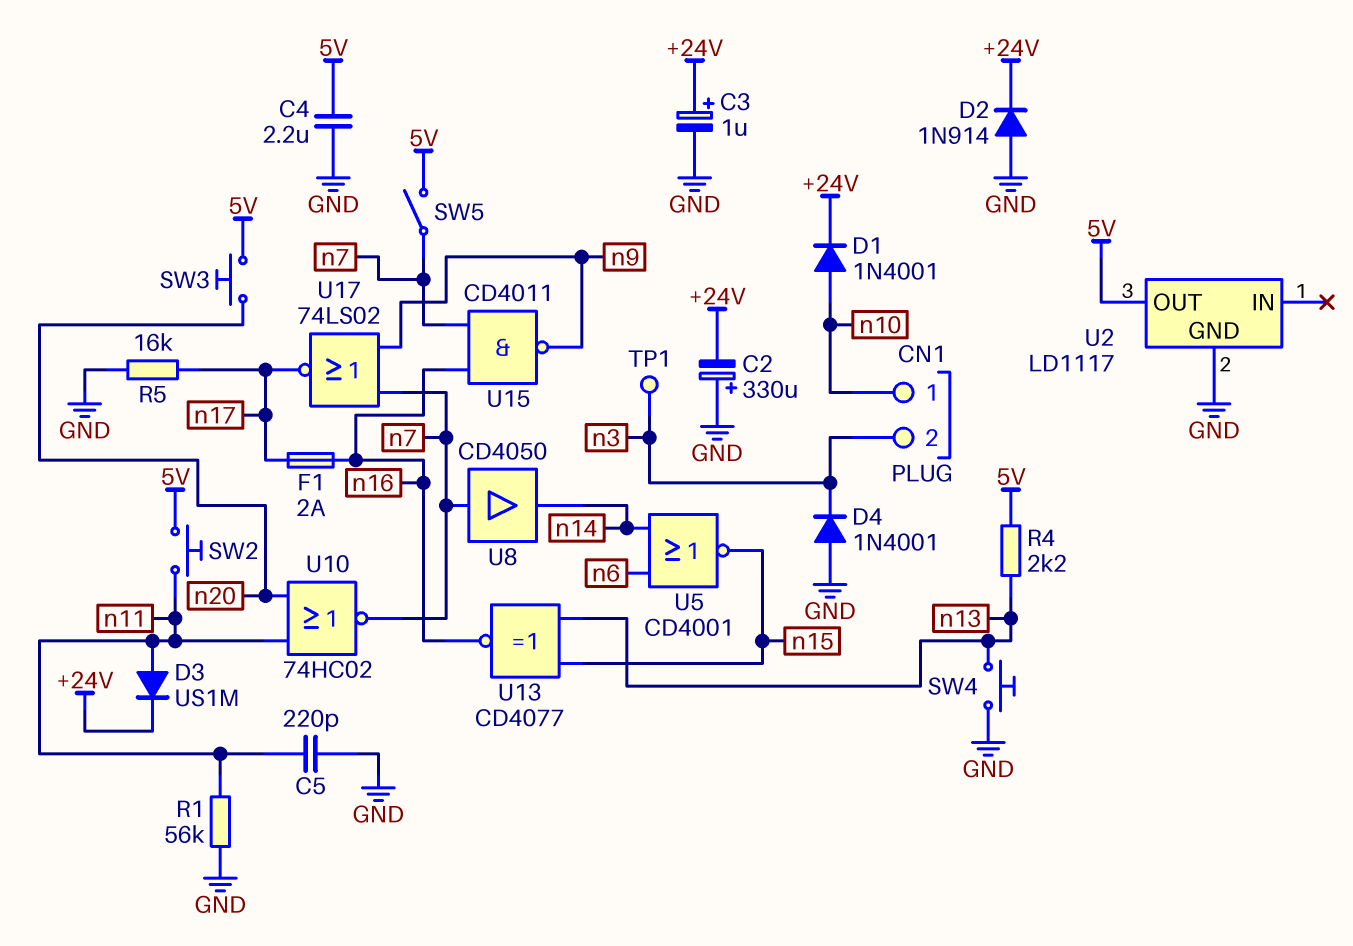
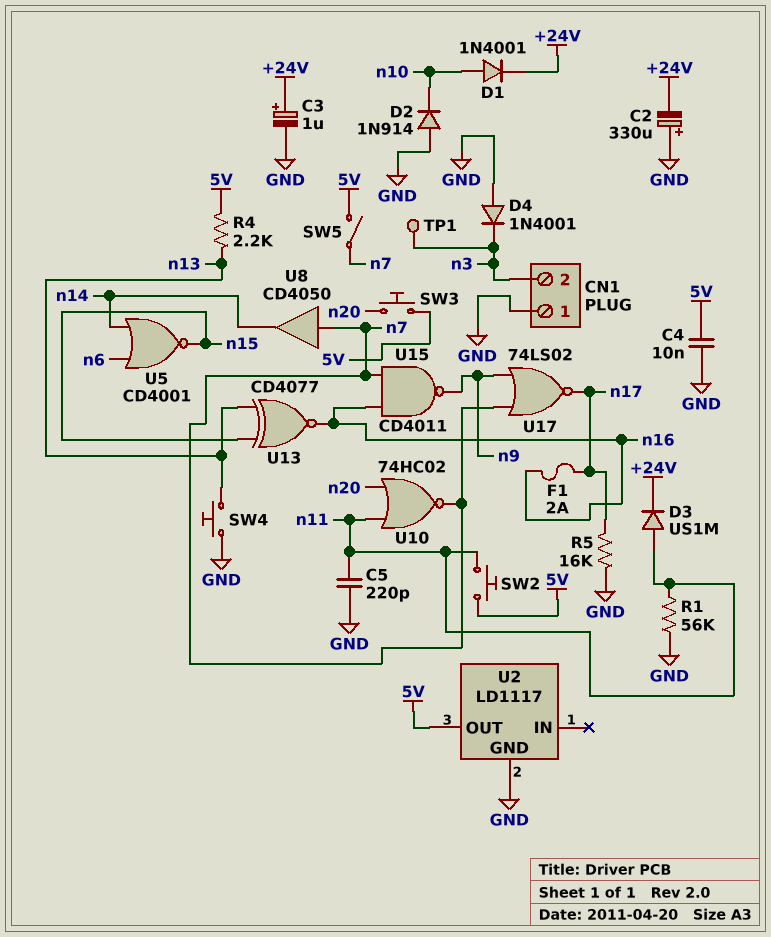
C4: 2.2uF (5V, GND) -> 10nF (5V, GND)
CN1 pin 1: n10 -> GND
D2: diode 1N914 (A GND, K +24V) -> diode 1N914 (A GND, K n10)

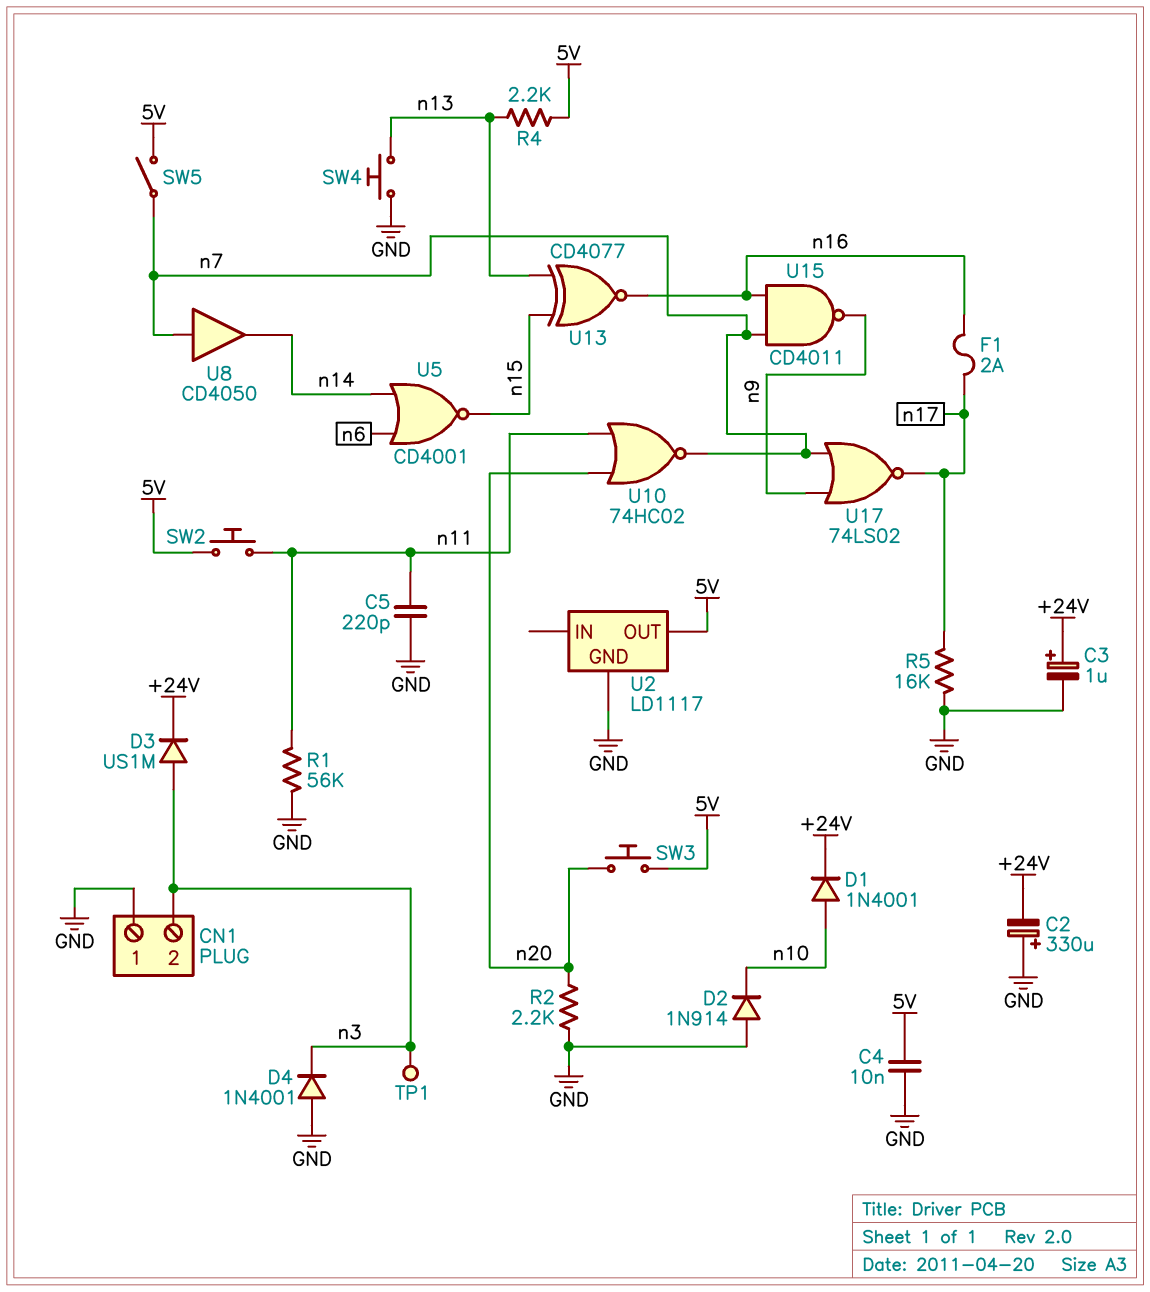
D3: diode US1M (A n11, K +24V) -> diode US1M (A n3, K +24V)
R2: none -> 2.2k (GND, n20)

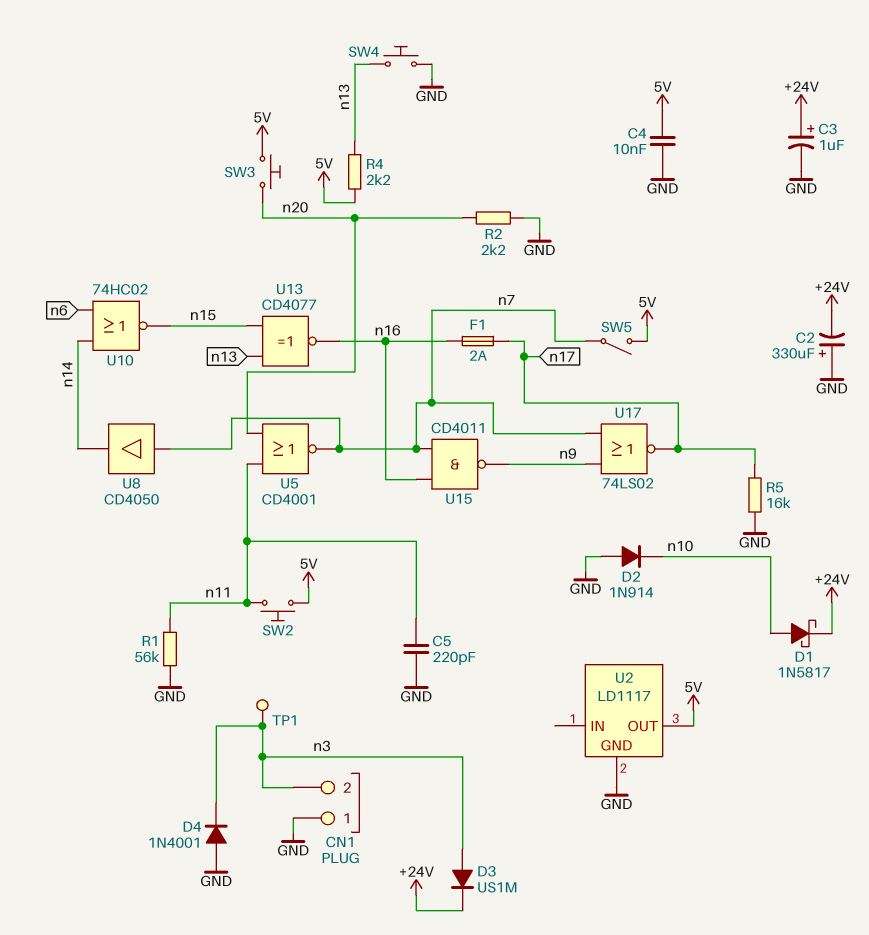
D1: diode 1N4001 (A n10, K +24V) -> schottky 1N5817 (A n10, K +24V)
U5: NOR CD4001 (in n6, in n14, out n15) -> NOR CD4001 (in n11, in n20, out n7)
U10: NOR 74HC02 (in n11, in n20, out n7) -> NOR 74HC02 (in n6, in n14, out n15)

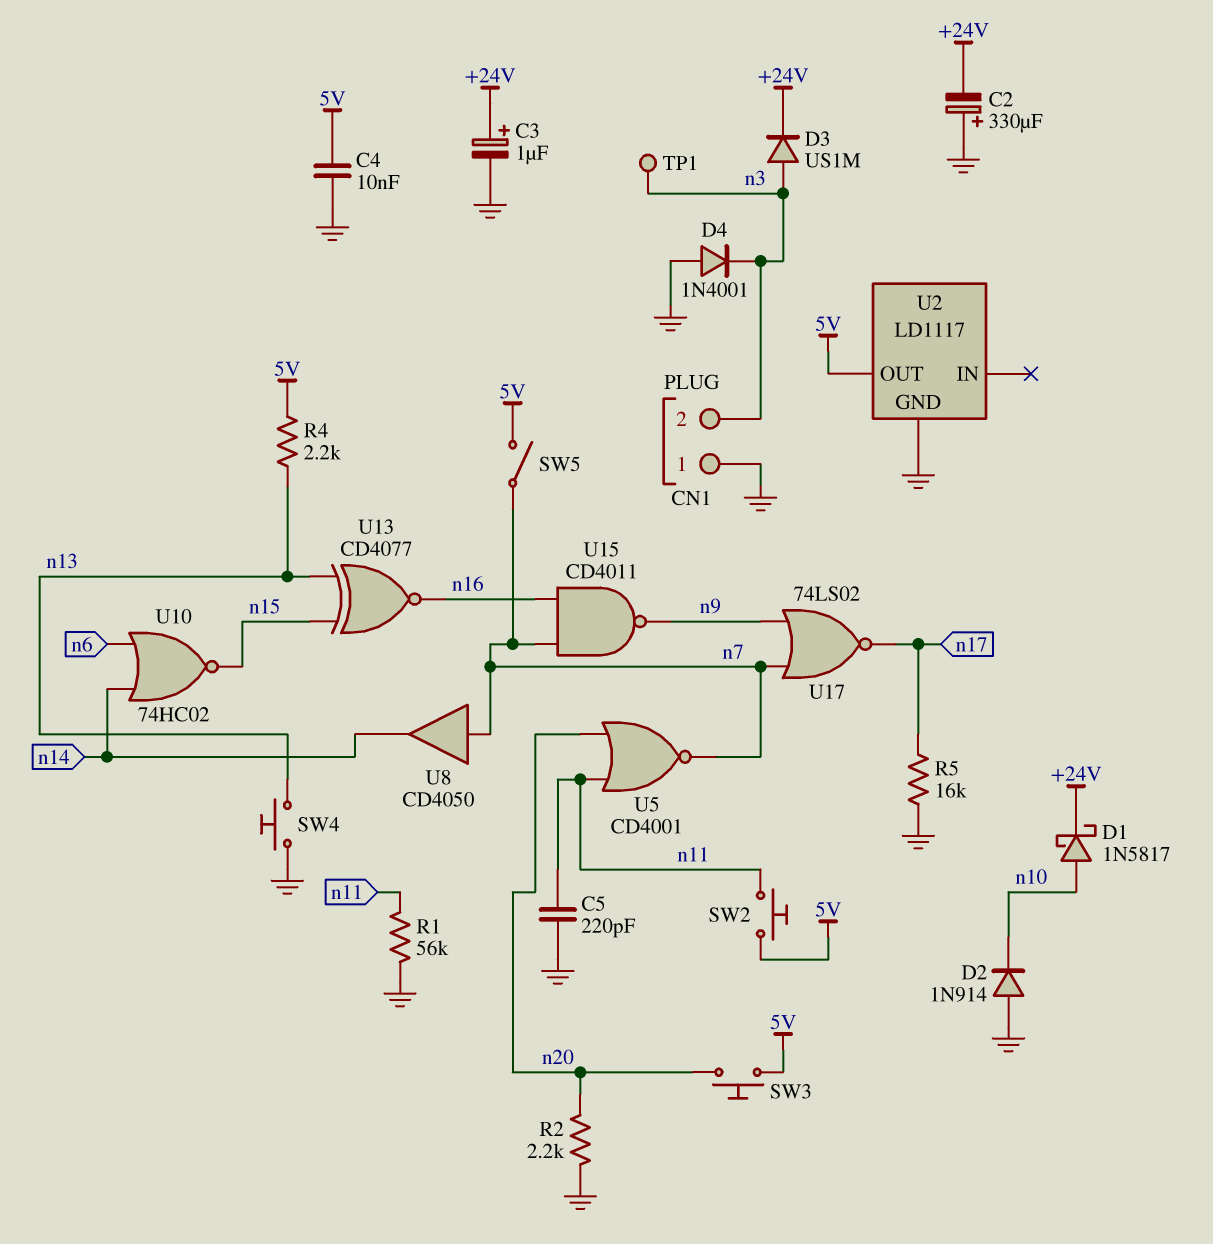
F1: 2A (n16, n17) -> none

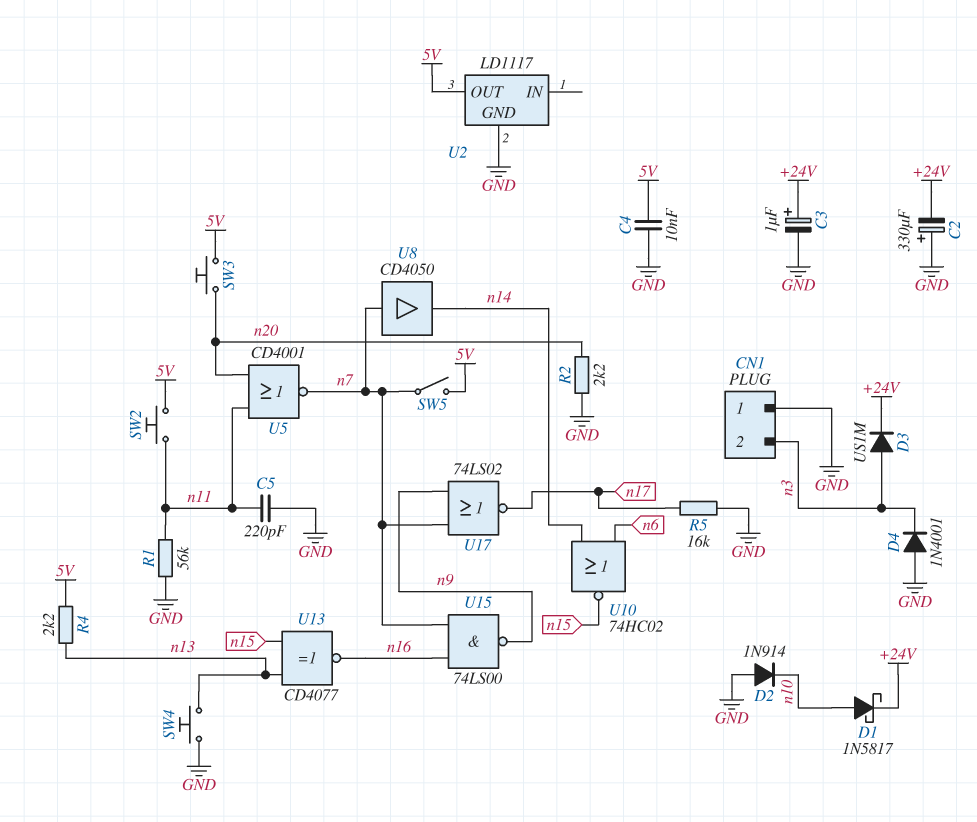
TP1: test point (n3) -> none
U15: NAND CD4011 (in n7, in n16, out n9) -> NAND 74LS00 (in n7, in n16, out n9)

